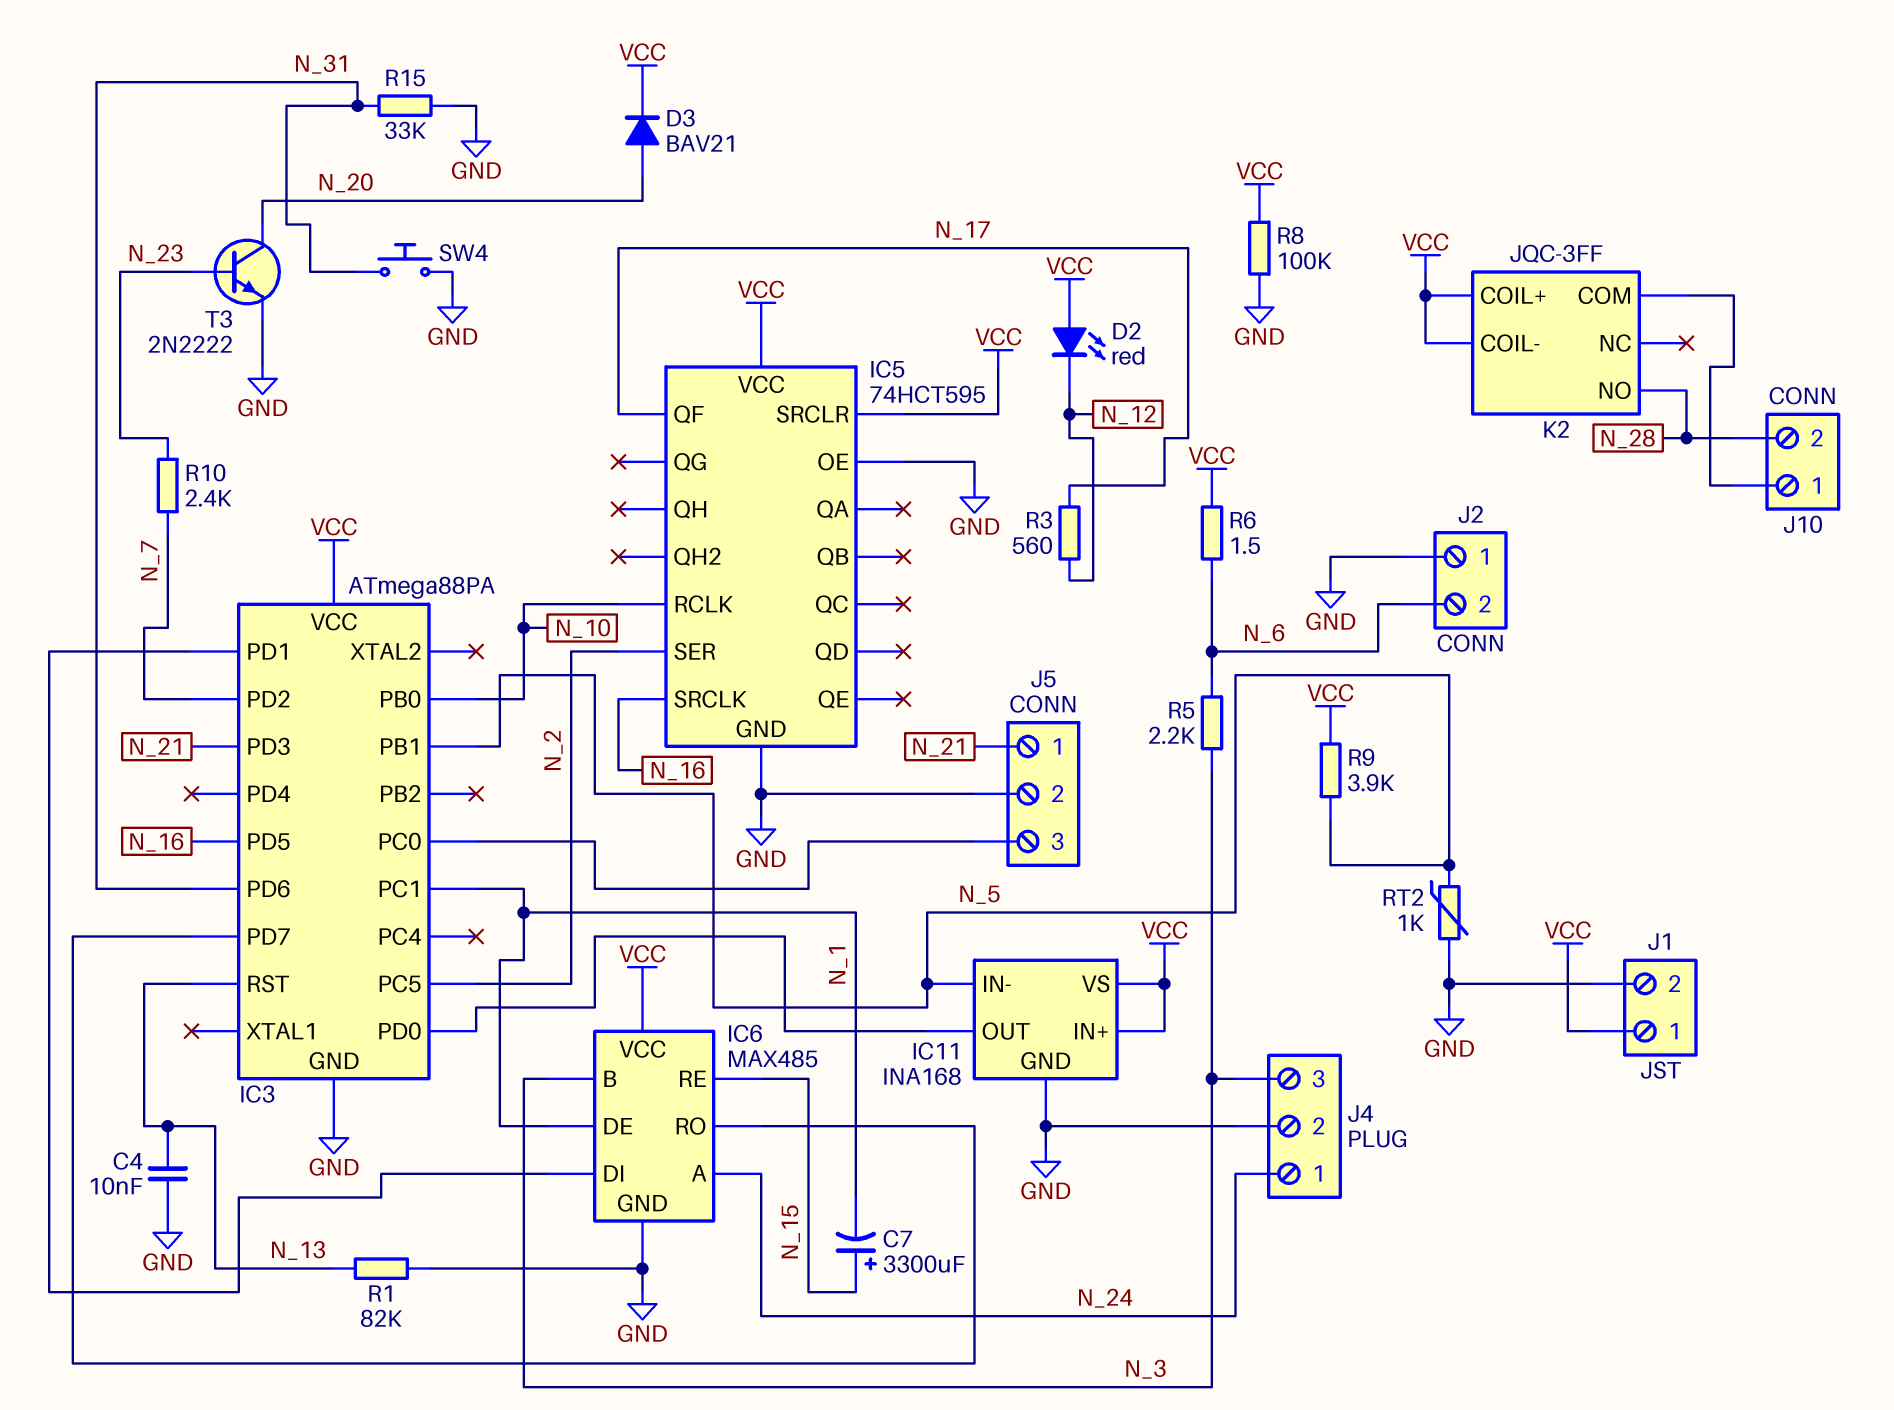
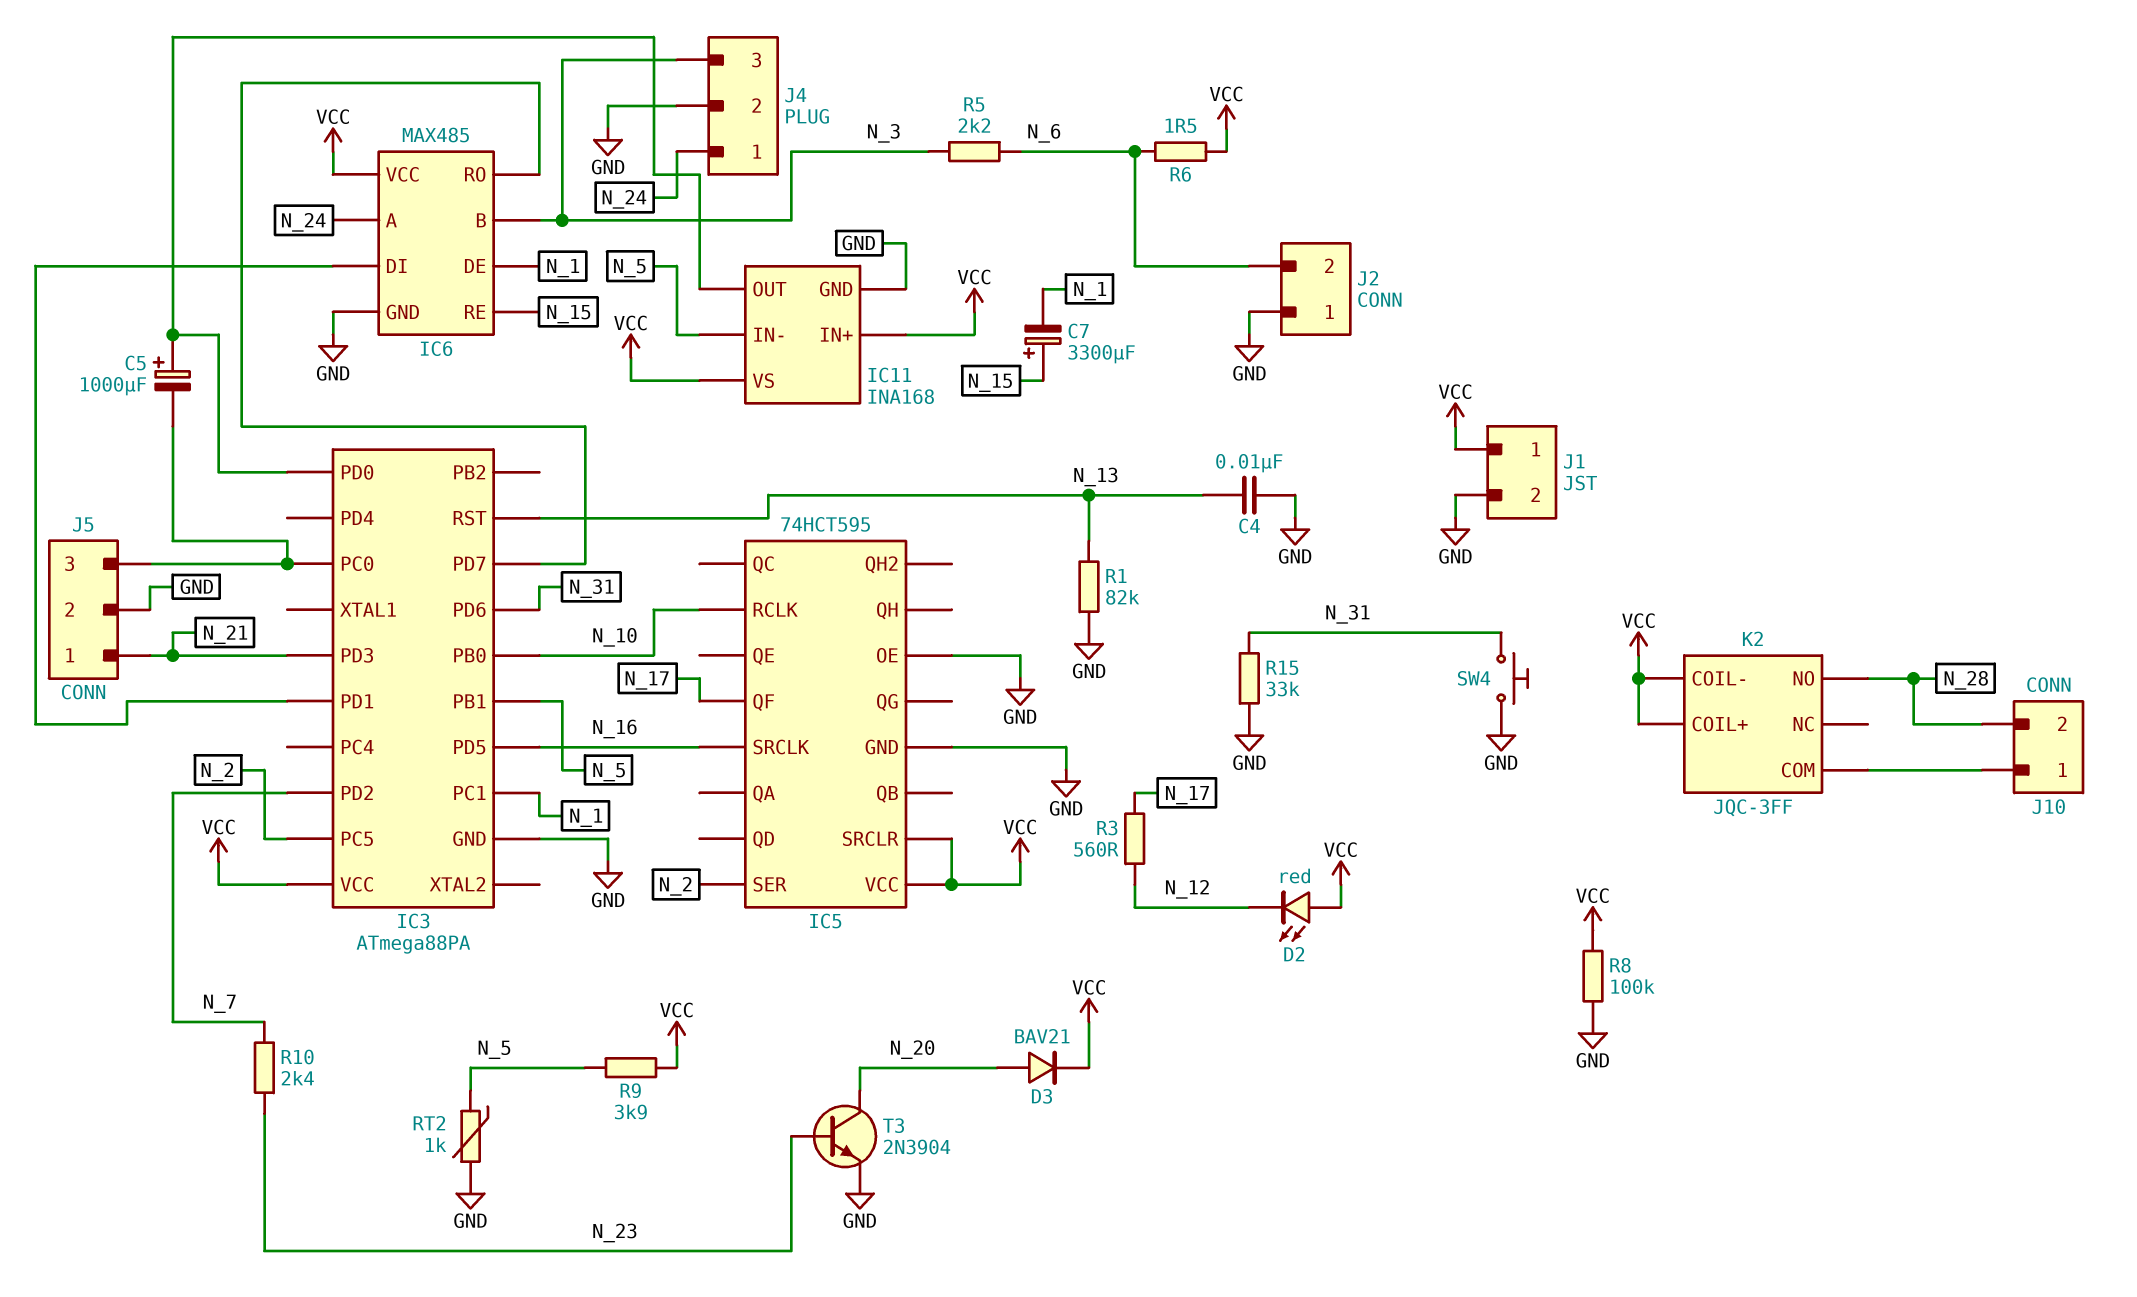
C5: none -> 1000uF (plus IC3/PD0, minus IC3/PC0)
T3: NPN 2N2222 (B N_23, C N_20, E GND) -> NPN 2N3904 (B N_23, C N_20, E GND)

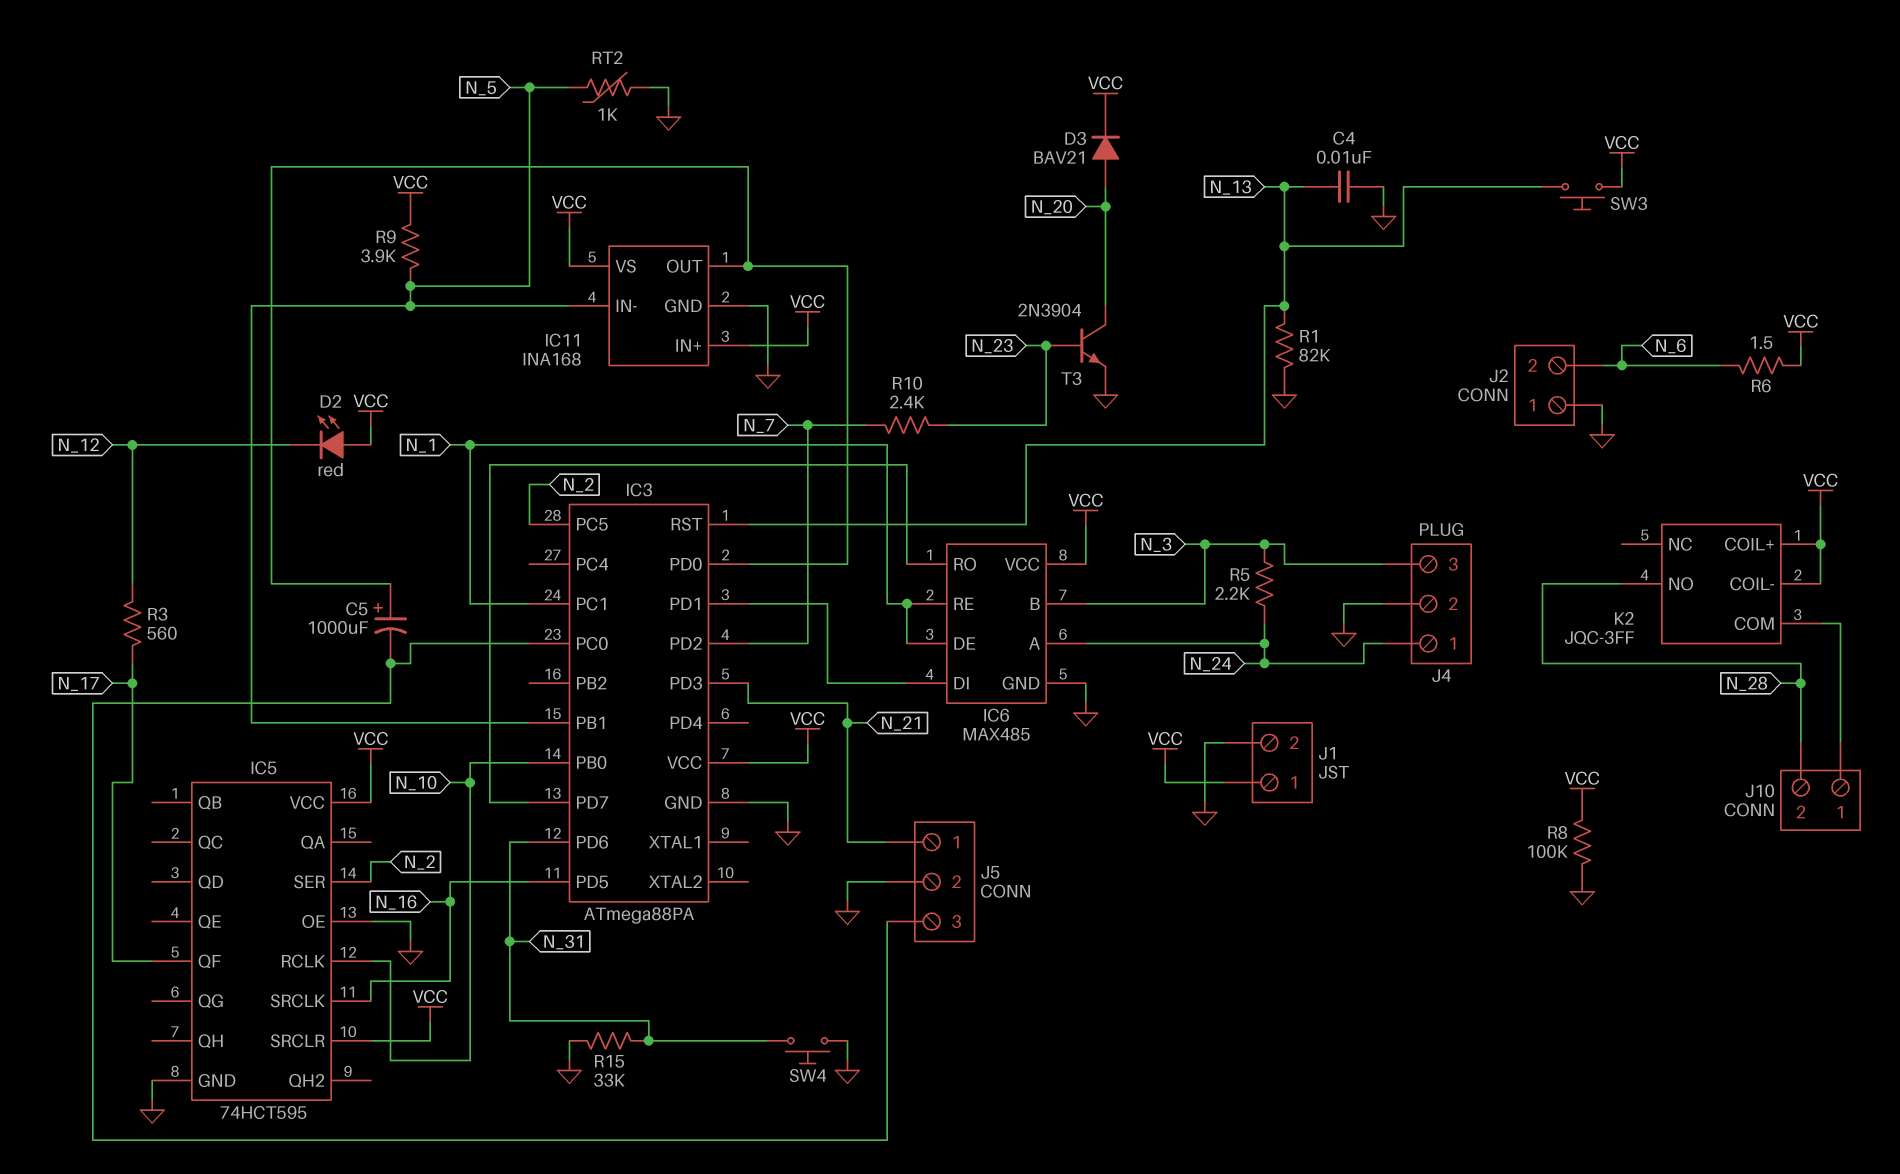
C7: 3300uF (plus N_15, minus N_1) -> none
IC6 pin RE: N_15 -> N_1
R5: 2.2k (N_3, N_6) -> 2.2k (N_3, N_24)
SW3: none -> button (N_13, VCC)

